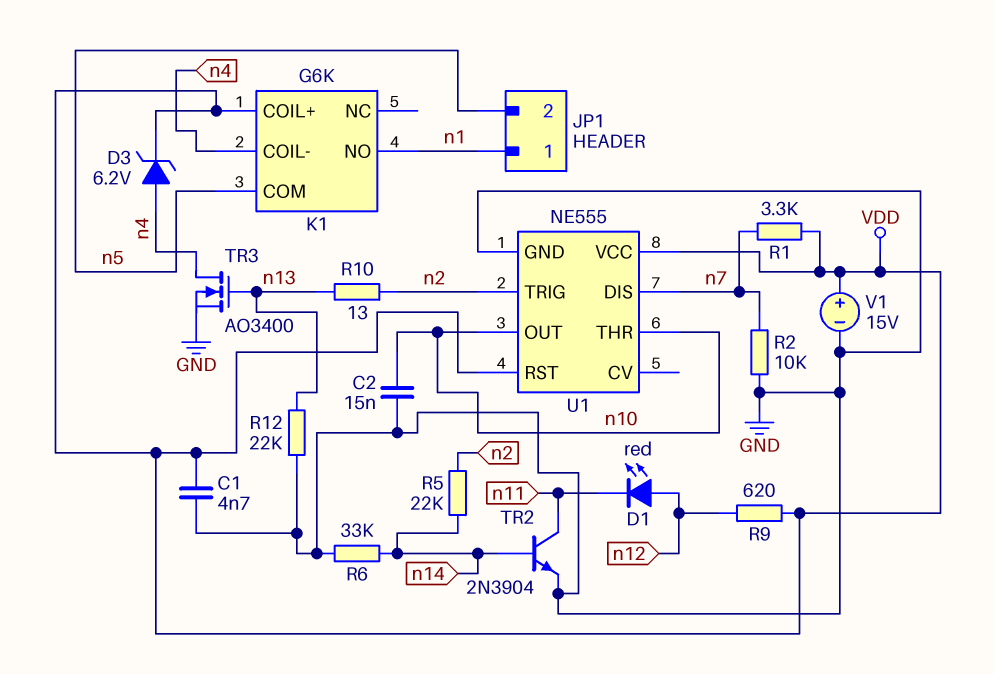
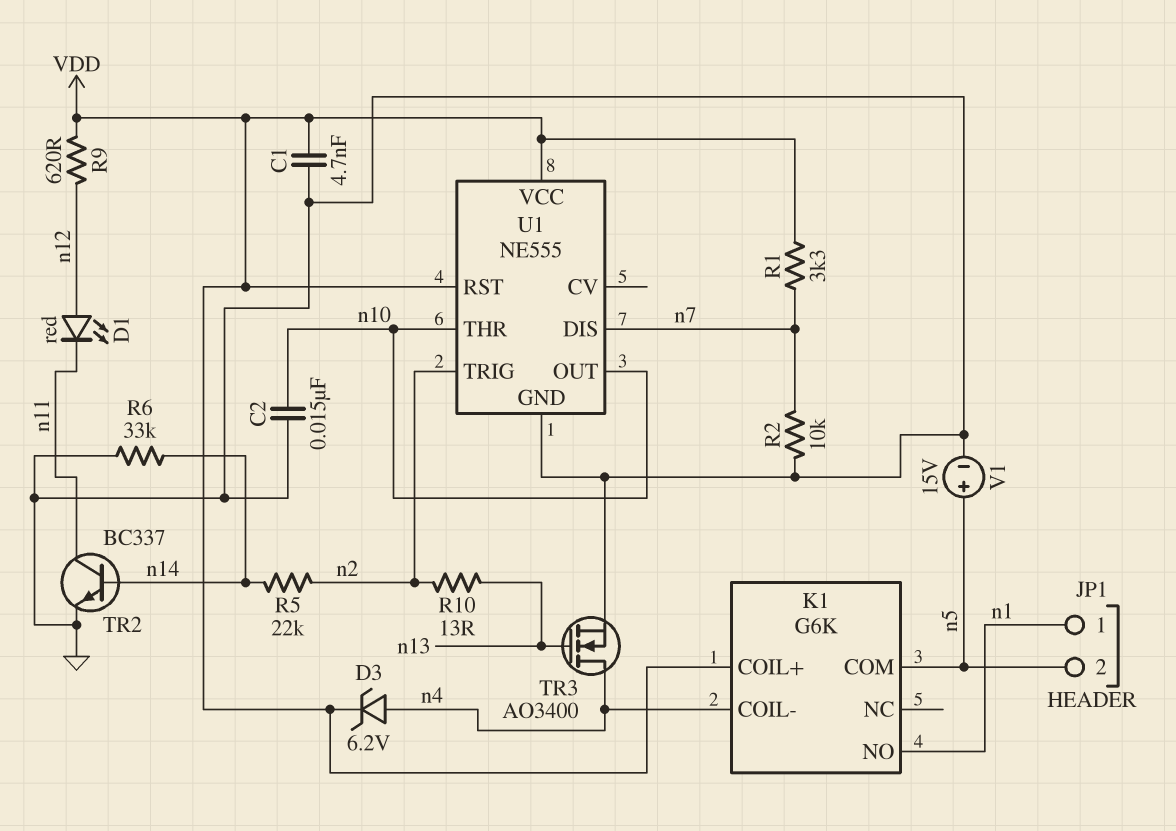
R12: 22k (GND, n13) -> none
TR2: NPN 2N3904 (B n14, C n11, E GND) -> NPN BC337 (B n14, C n11, E GND)
V1: 15V (plus VDD, minus GND) -> 15V (plus n5, minus GND)

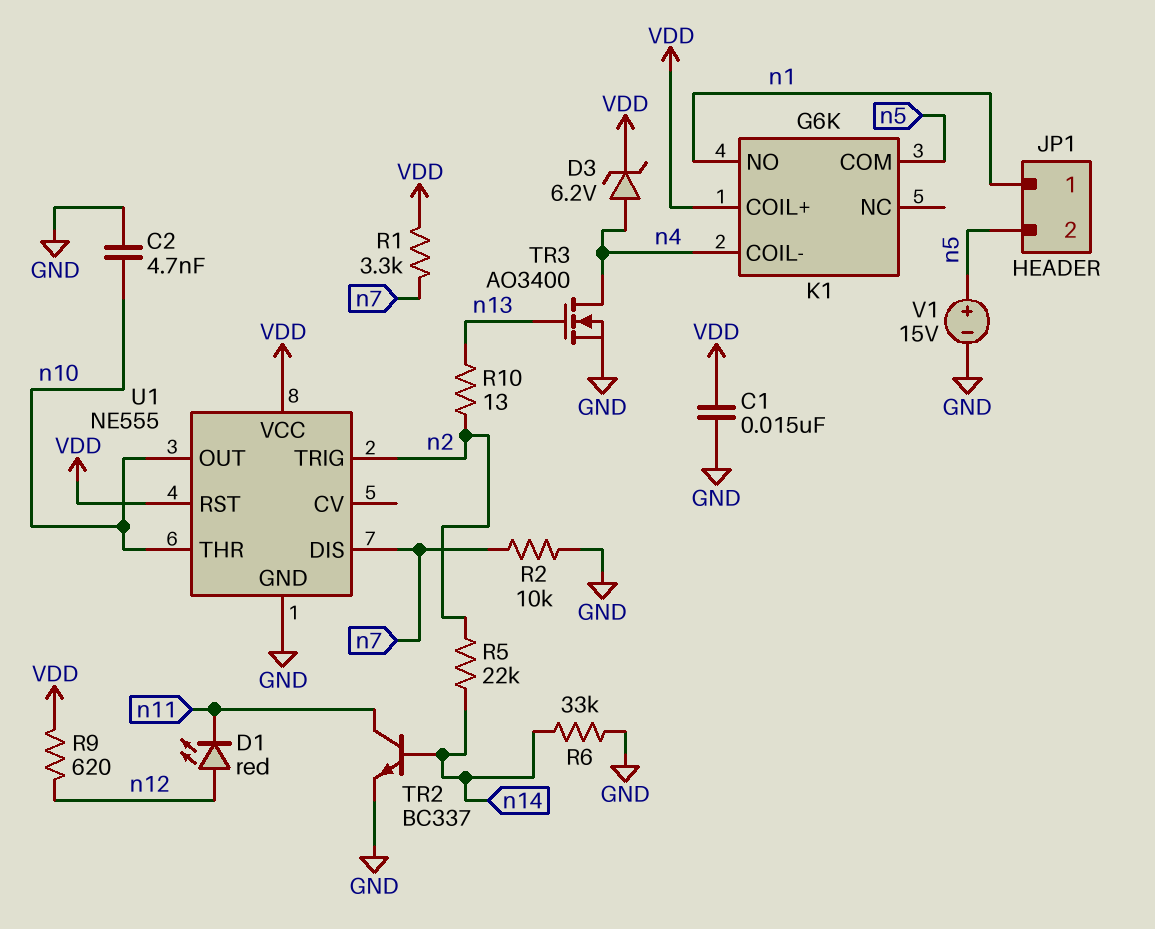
C1: 4.7nF (GND, VDD) -> 15nF (GND, VDD)
C2: 15nF (GND, n10) -> 4.7nF (GND, n10)

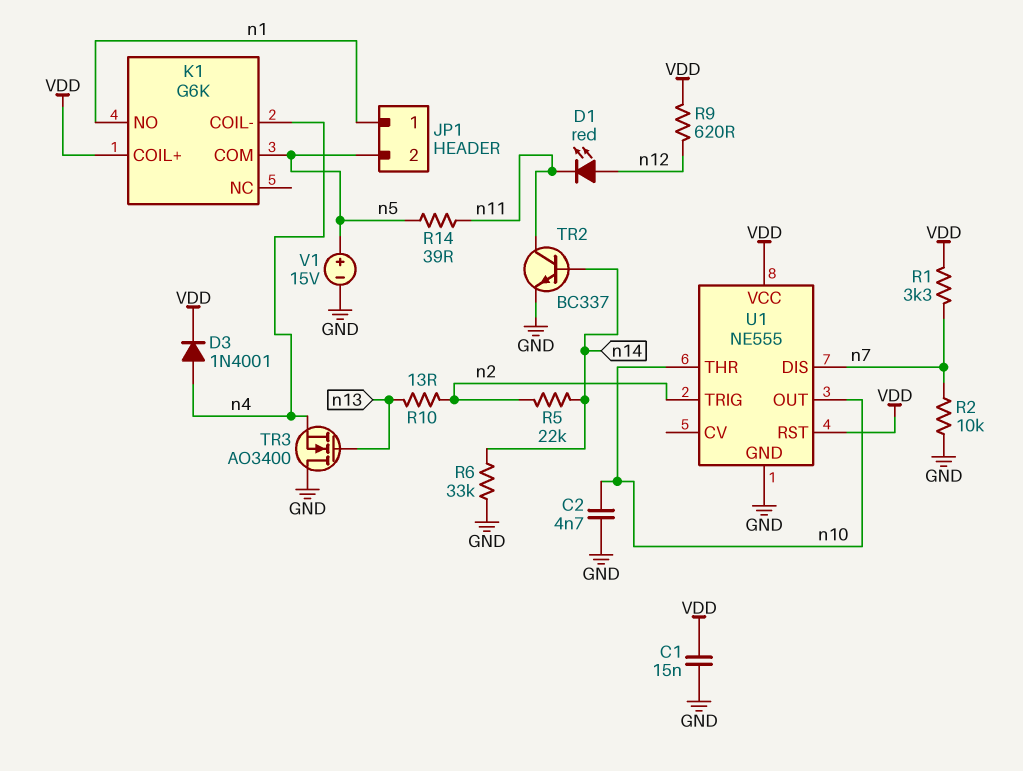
D3: zener 6.2V (A n4, K VDD) -> diode 1N4001 (A n4, K VDD)
R14: none -> 39 (n5, n11)
TR3: NMOS AO3400 (G n13, D n4, S GND) -> NMOS AO3400 (G n13, D GND, S n4)

